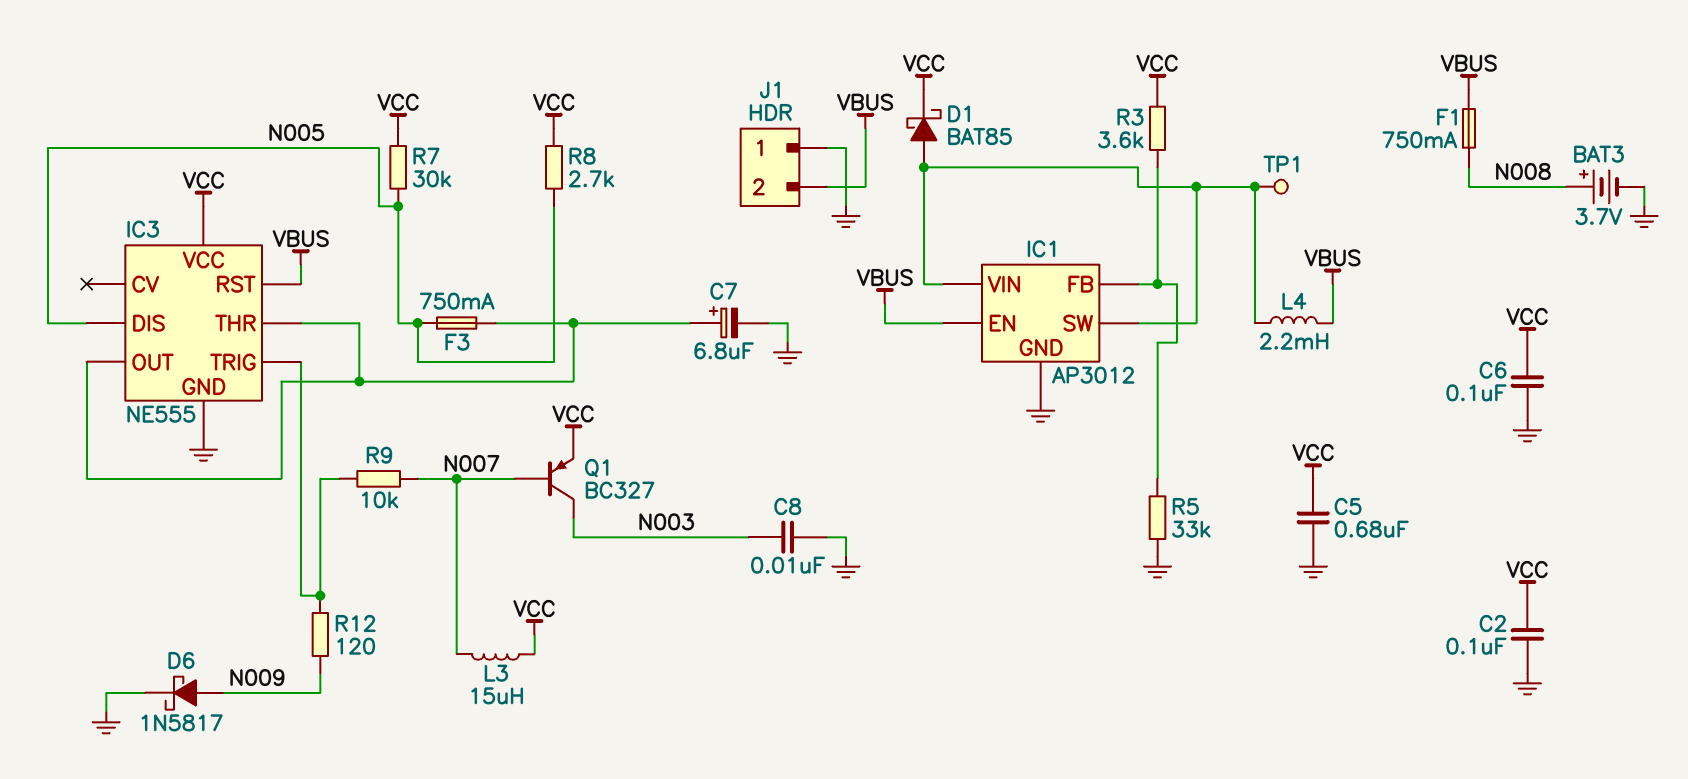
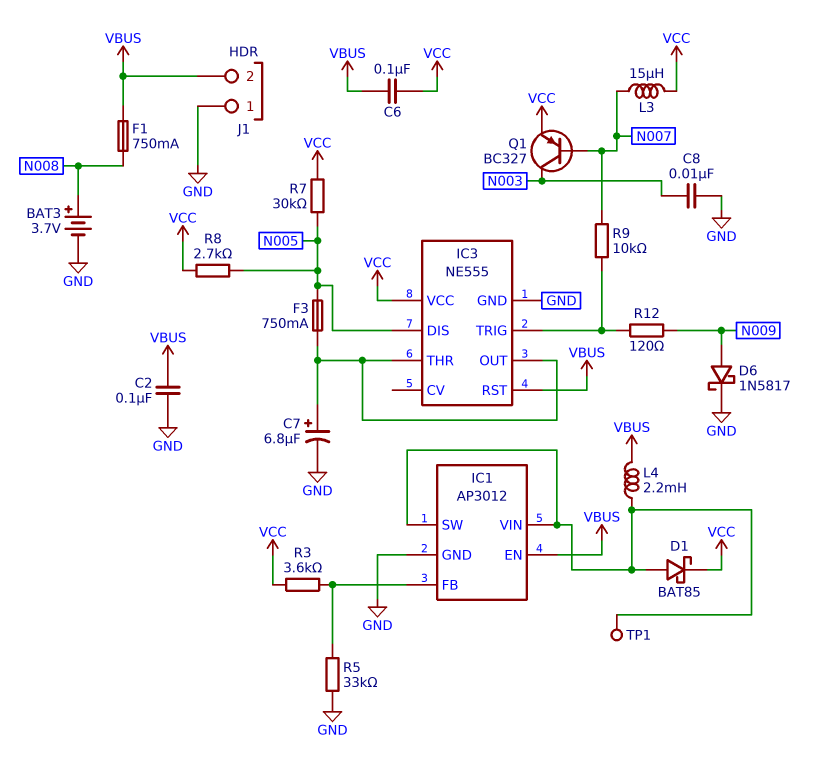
C2: 100nF (GND, VCC) -> 100nF (GND, VBUS)
C5: 680nF (GND, VCC) -> none
C6: 100nF (GND, VCC) -> 100nF (VBUS, VCC)

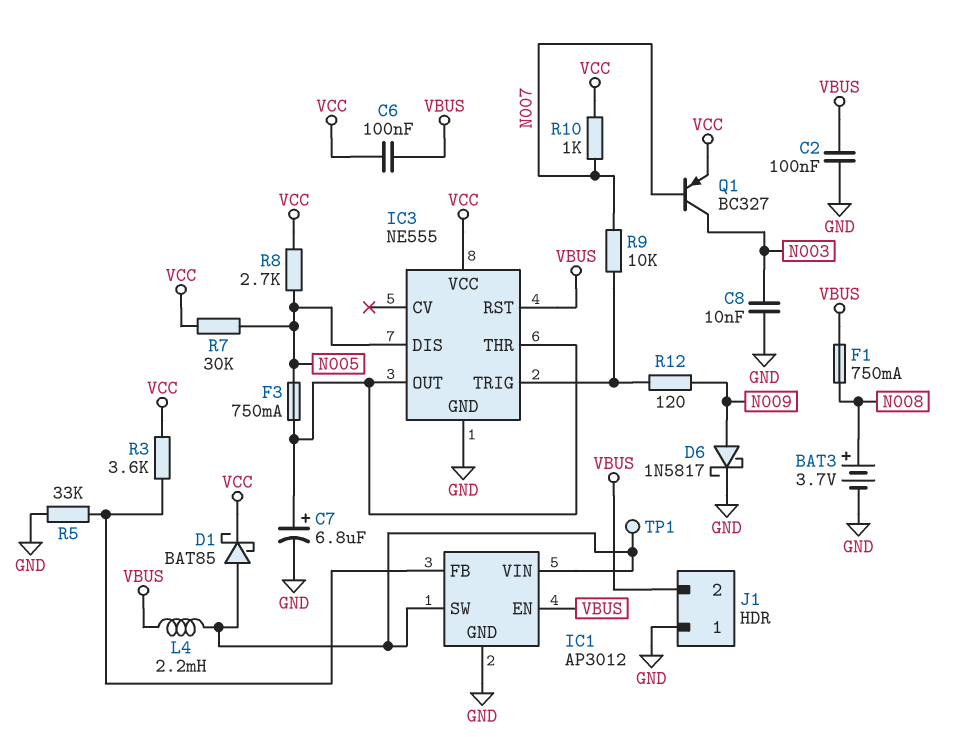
L3: 15uH (N007, VCC) -> none
R10: none -> 1k (N007, VCC)

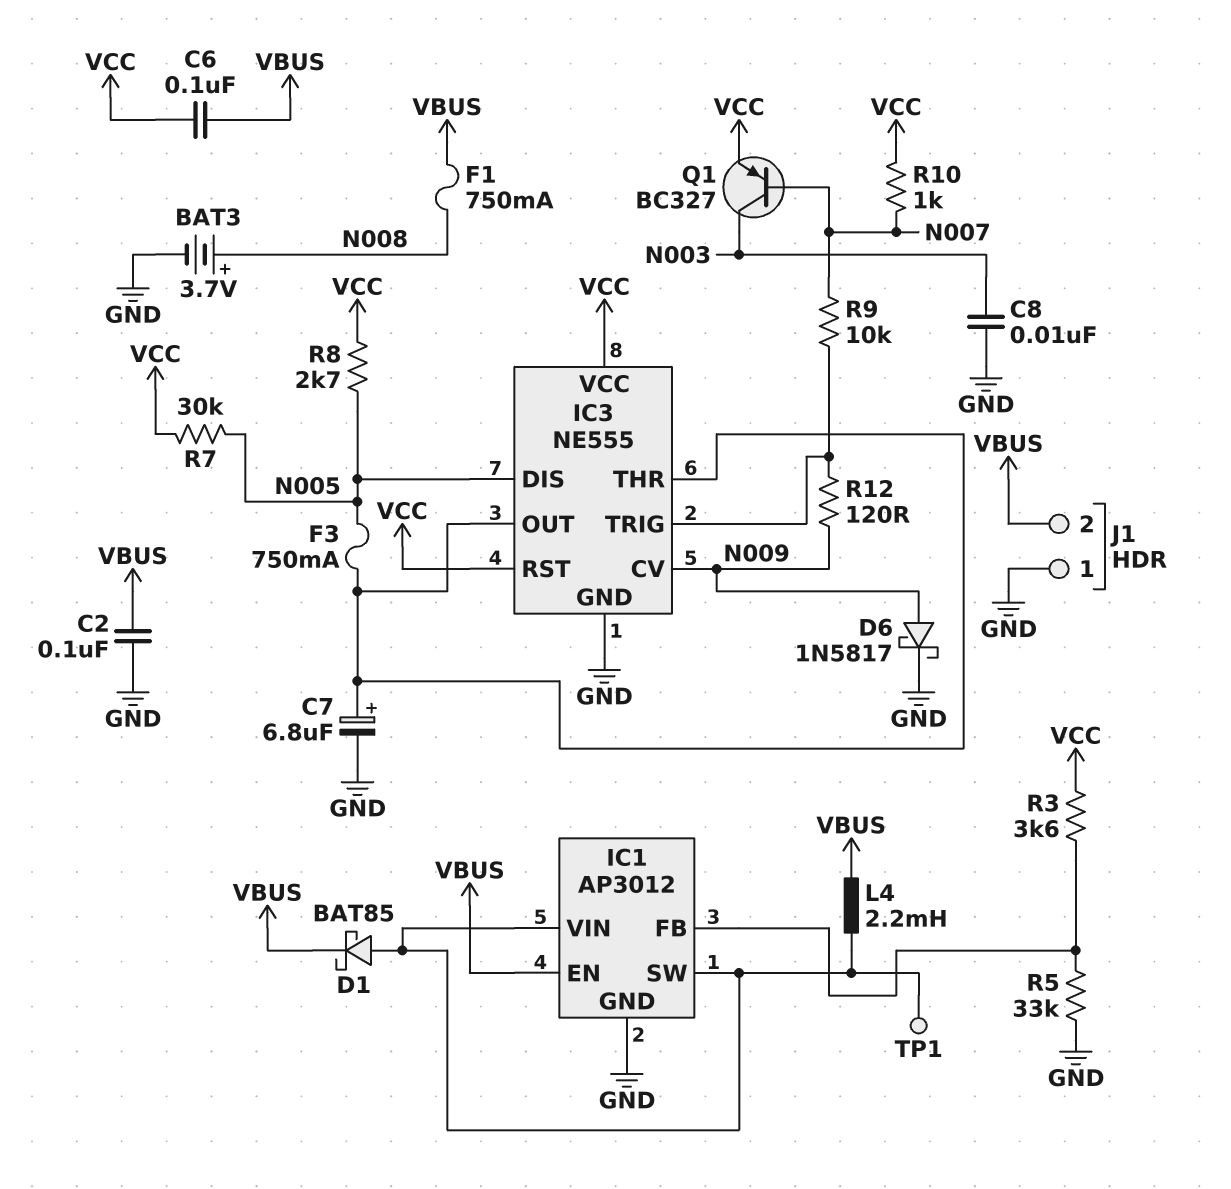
D1: schottky BAT85 (A IC1/SW, K VCC) -> schottky BAT85 (A IC1/SW, K VBUS)
IC3 pin CV: none -> N009
IC3 pin RST: VBUS -> VCC

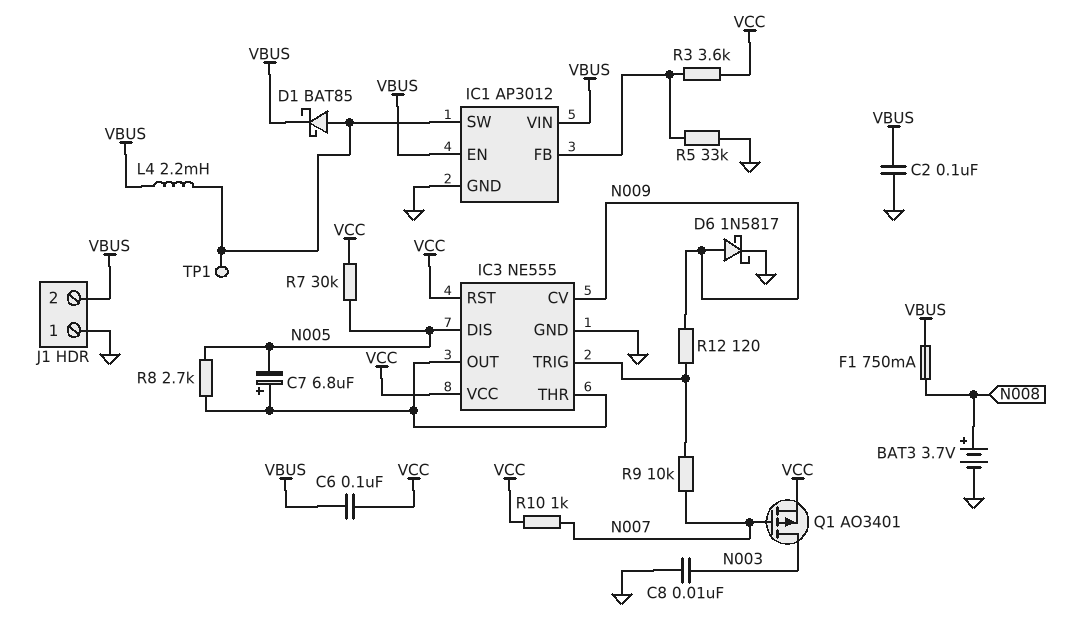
C7: 6.8uF (plus IC3/OUT, minus GND) -> 6.8uF (plus IC3/OUT, minus N005)
F3: 750mA (IC3/OUT, N005) -> none
IC1 pin VIN: IC1/SW -> VBUS
Q1: PNP BC327 (B N007, C N003, E VCC) -> PMOS AO3401 (G N007, D N003, S VCC)
R8: 2.7k (N005, VCC) -> 2.7k (IC3/OUT, N005)

